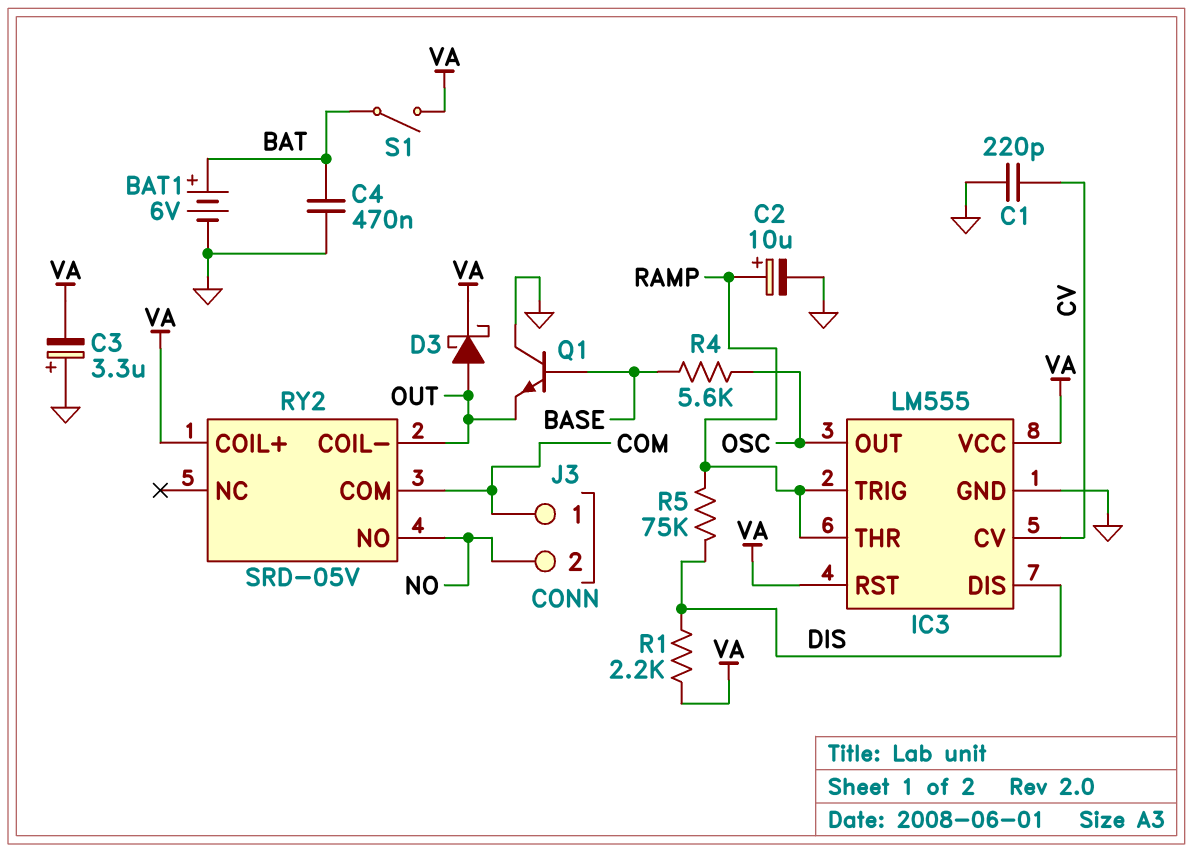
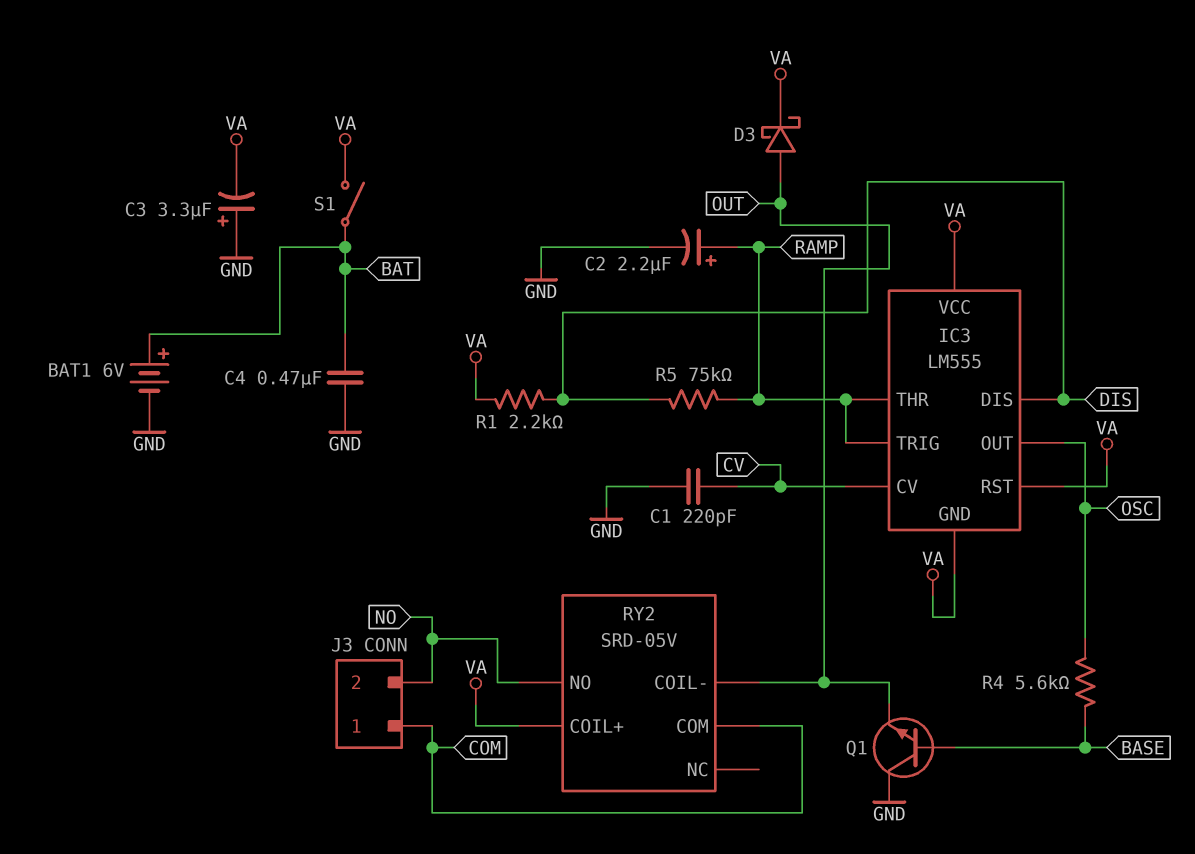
C2: 10uF (plus RAMP, minus GND) -> 2.2uF (plus RAMP, minus GND)
IC3 pin GND: GND -> VA

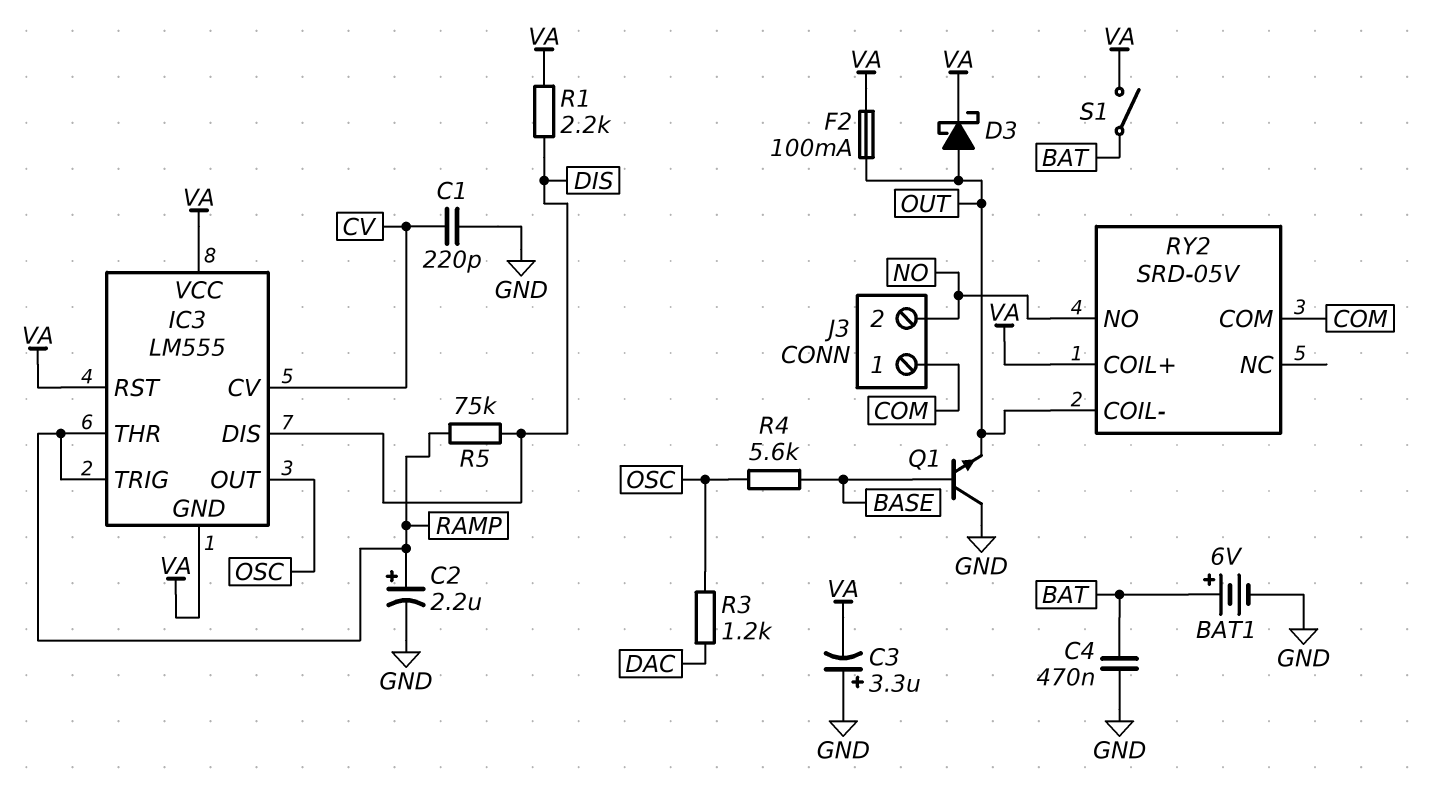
F2: none -> 100mA (OUT, VA)
R3: none -> 1.2k (DAC, OSC)

